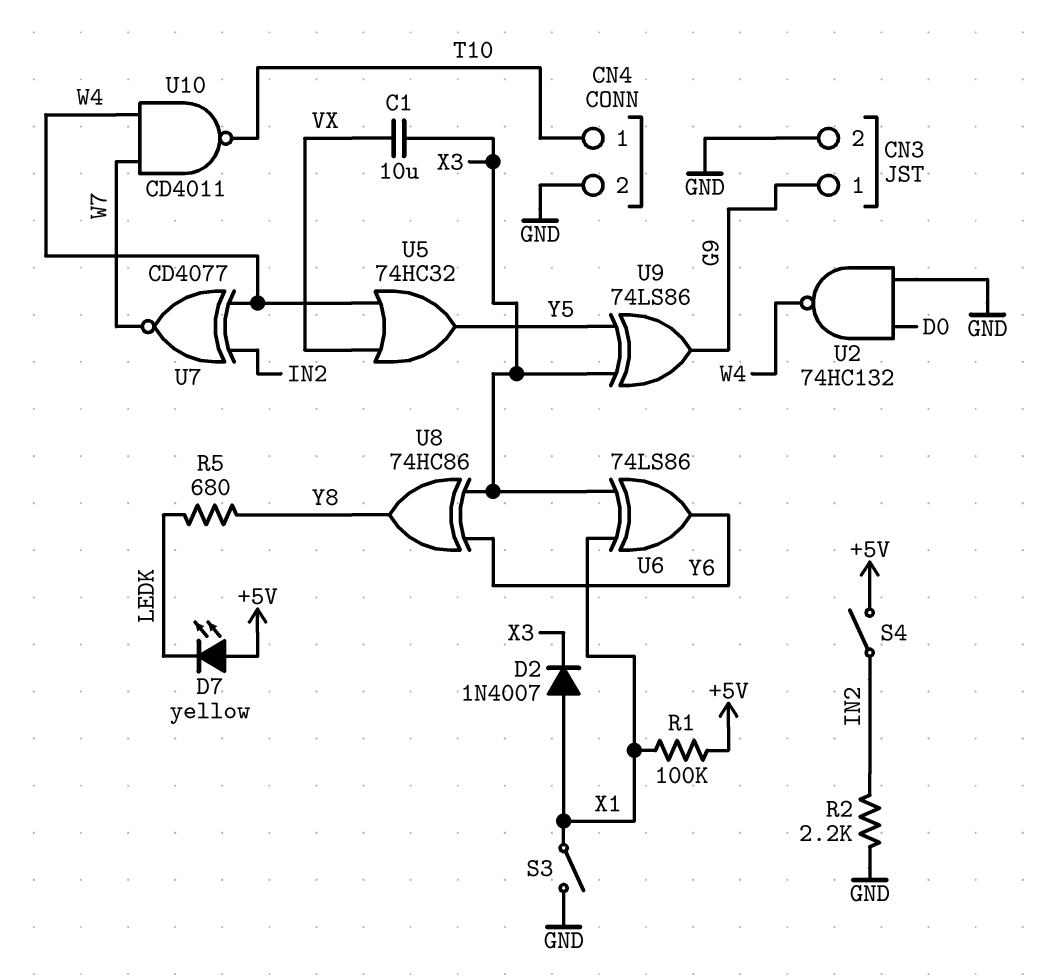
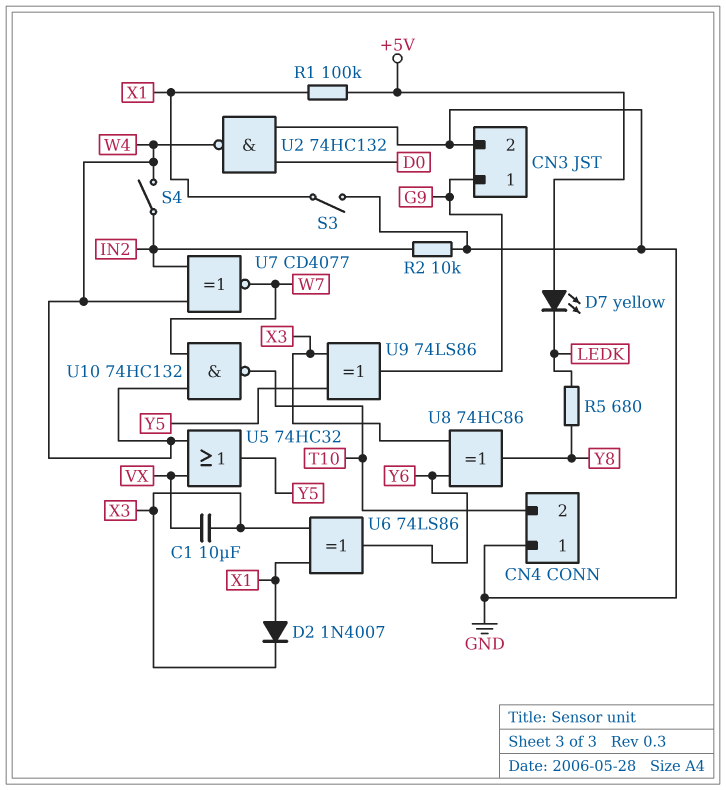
CN4 pin 1: T10 -> GND
CN4 pin 2: GND -> T10
R2: 2.2k (GND, IN2) -> 10k (GND, IN2)
S4: switch (+5V, IN2) -> switch (IN2, W4)
U10: NAND CD4011 (in W4, in W7, out T10) -> NAND 74HC132 (in W4, in W7, out T10)

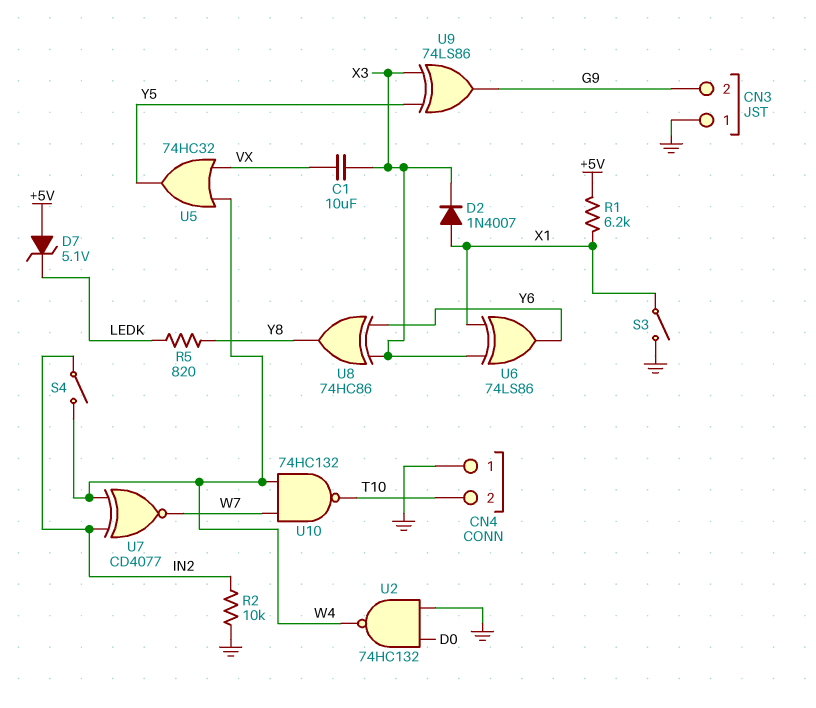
CN3 pin 1: G9 -> GND
CN3 pin 2: GND -> G9
D7: LED yellow (A +5V, K LEDK) -> zener 5.1V (A +5V, K LEDK)
R1: 100k (+5V, X1) -> 6.2k (+5V, X1)
R5: 680 (LEDK, Y8) -> 820 (LEDK, Y8)

